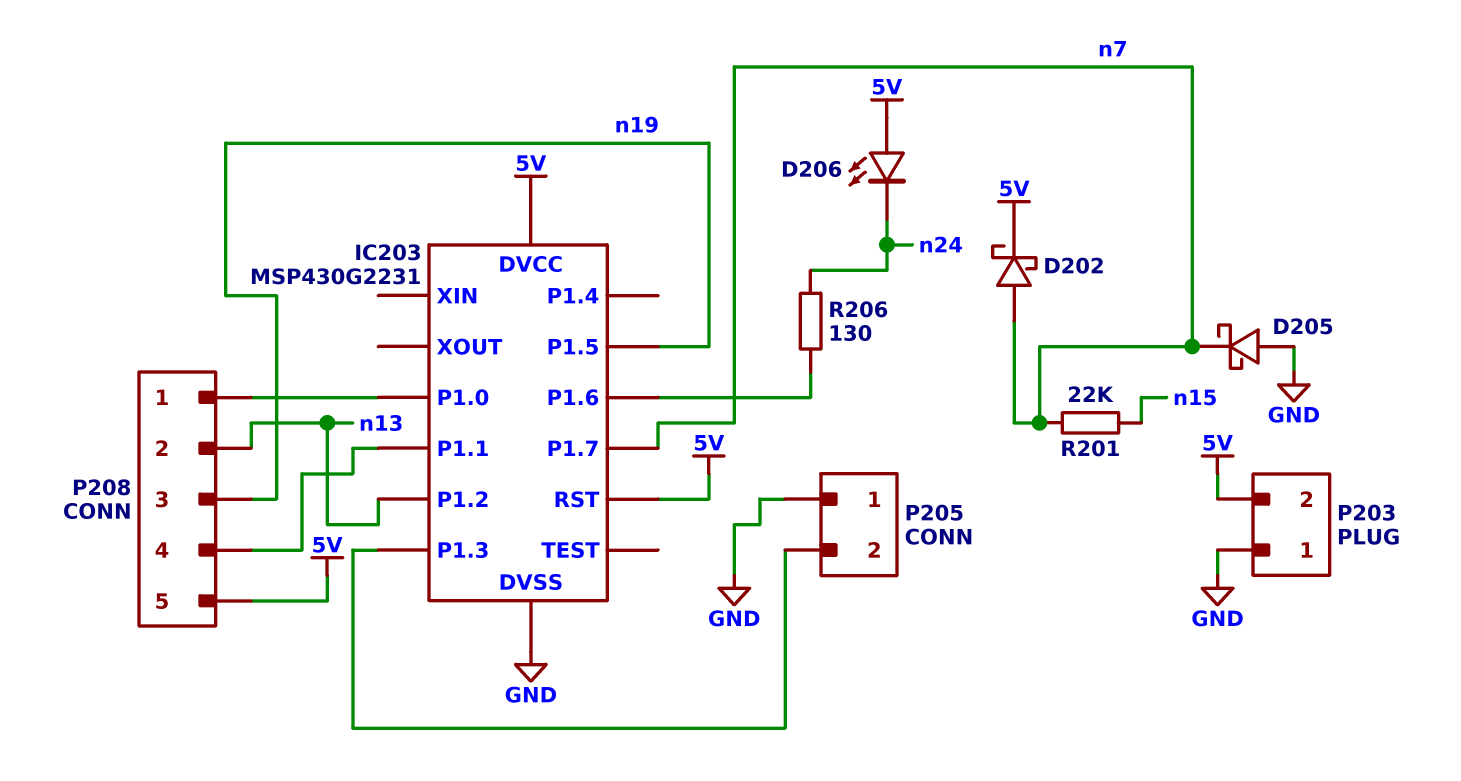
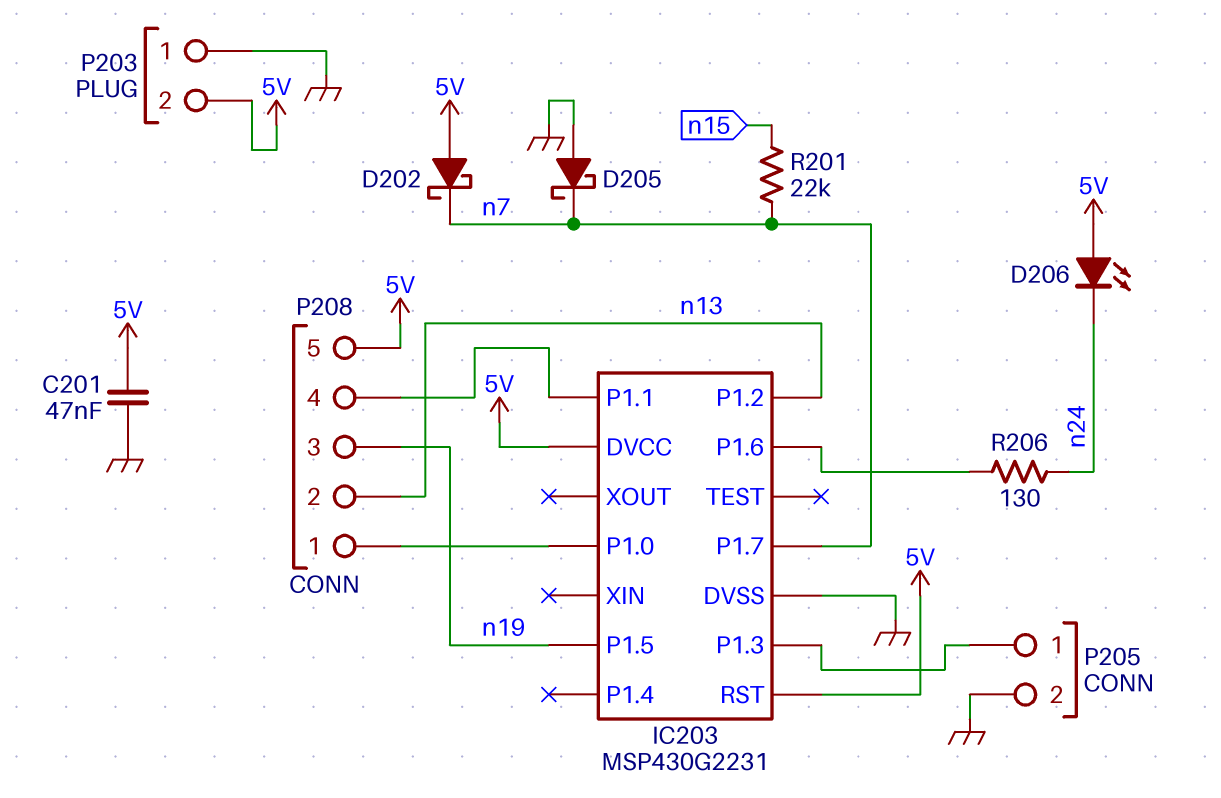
C201: none -> 47nF (5V, GND)
D202: schottky (A n7, K 5V) -> schottky (A 5V, K n7)
P205 pin 1: GND -> IC203/P1.3
P205 pin 2: IC203/P1.3 -> GND

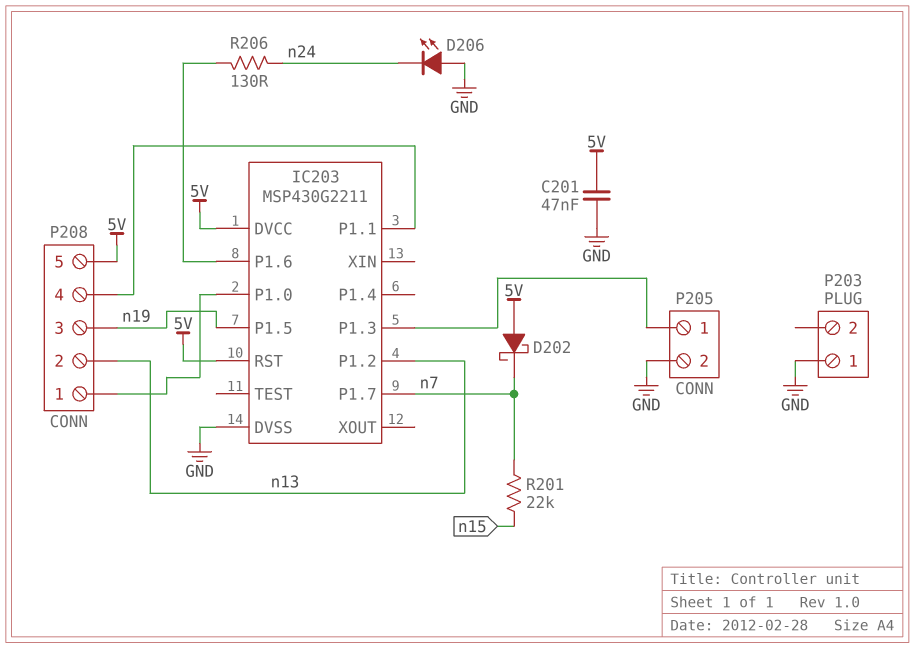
D205: schottky (A GND, K n7) -> none
D206: LED (A 5V, K n24) -> LED (A GND, K n24)
IC203: MSP430G2231 -> MSP430G2211
P203 pin 2: 5V -> none

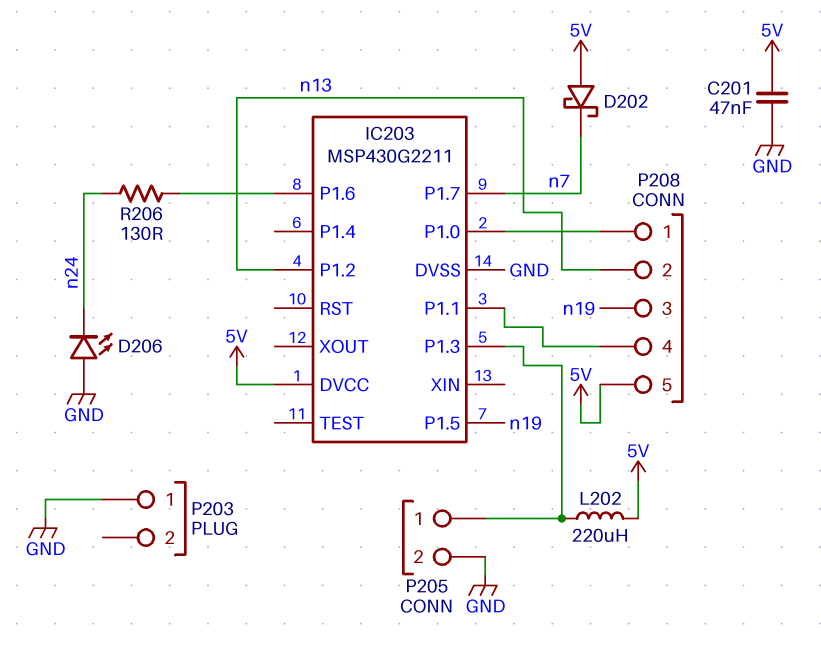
IC203 pin RST: 5V -> none
L202: none -> 220uH (5V, IC203/P1.3)
R201: 22k (n7, n15) -> none

